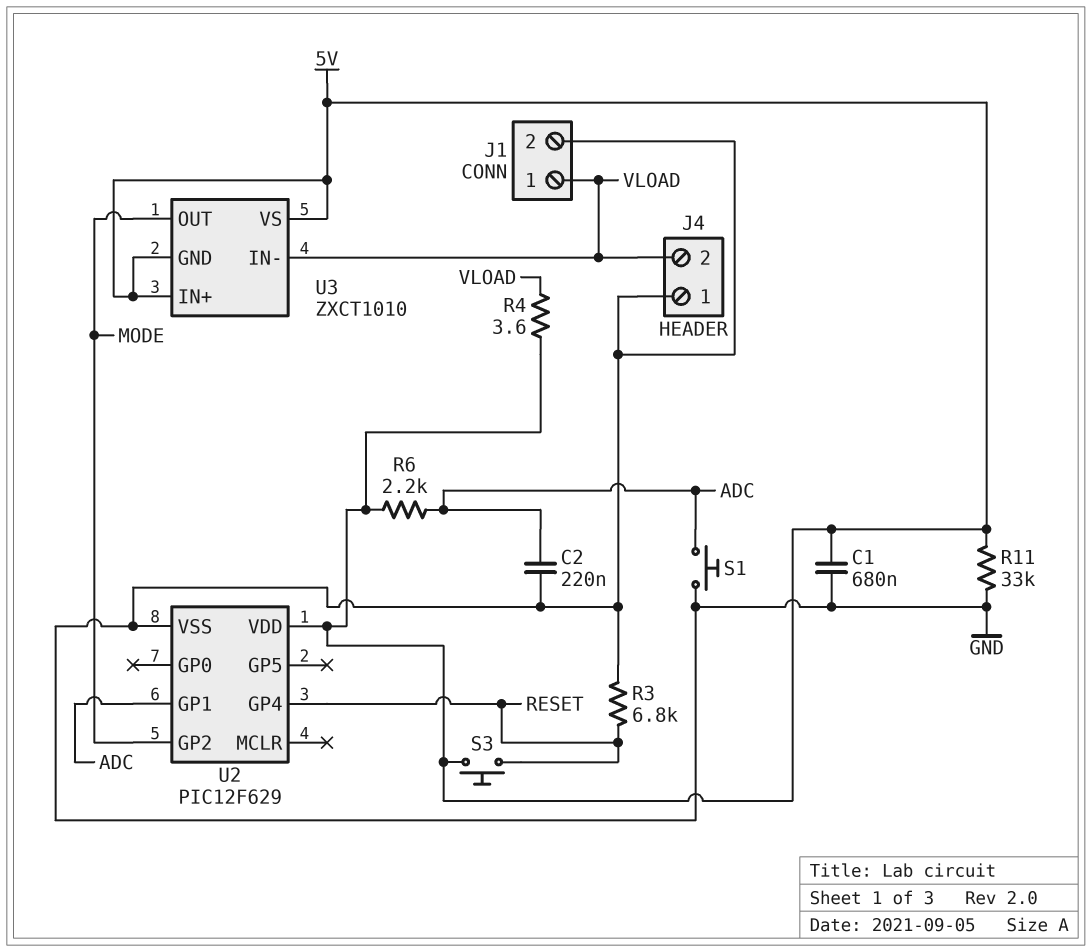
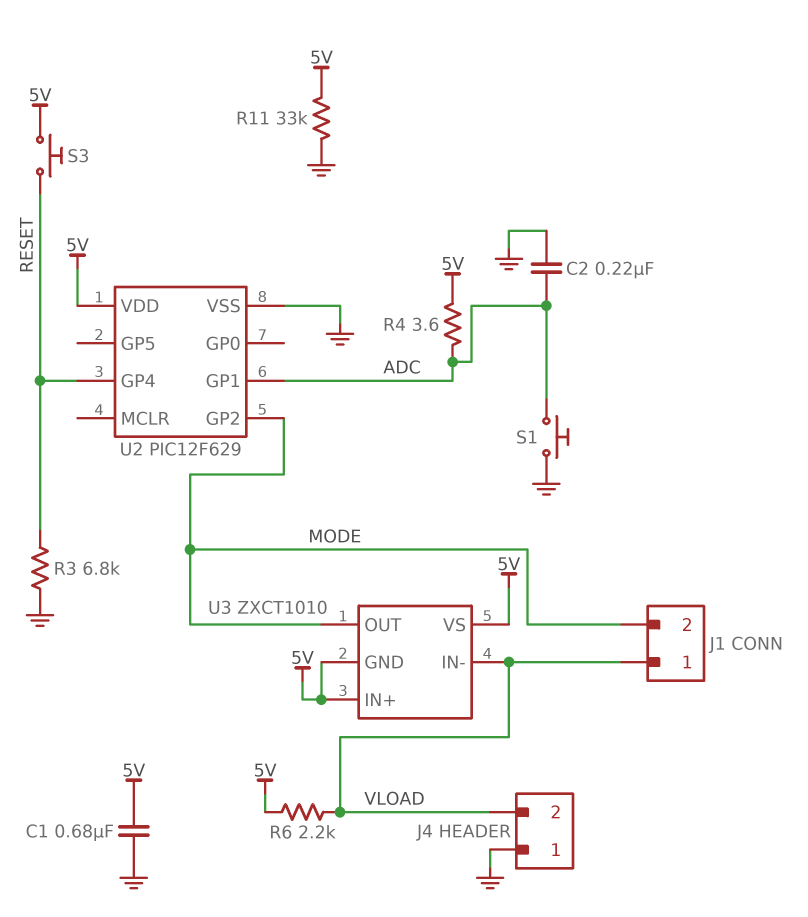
J1 pin 2: GND -> MODE
R4: 3.6 (5V, VLOAD) -> 3.6 (5V, ADC)
R6: 2.2k (5V, ADC) -> 2.2k (5V, VLOAD)

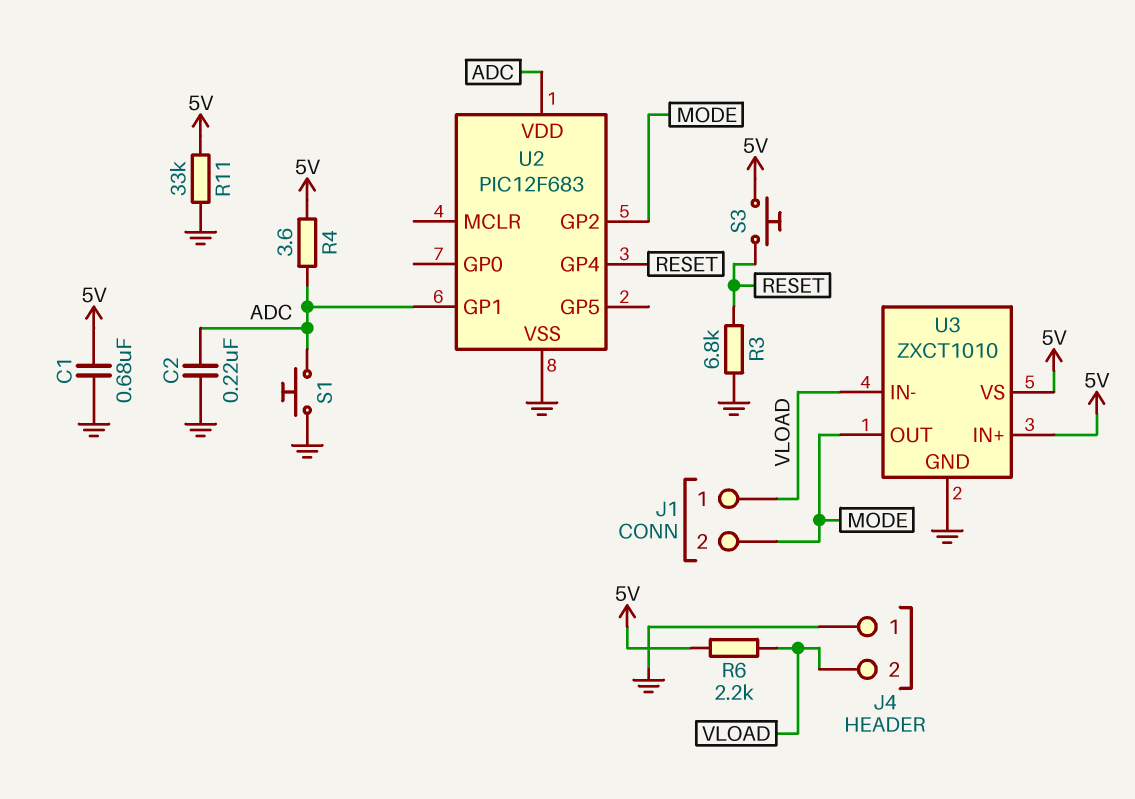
U2: PIC12F629 -> PIC12F683
U2 pin VDD: 5V -> ADC
U3 pin GND: 5V -> GND

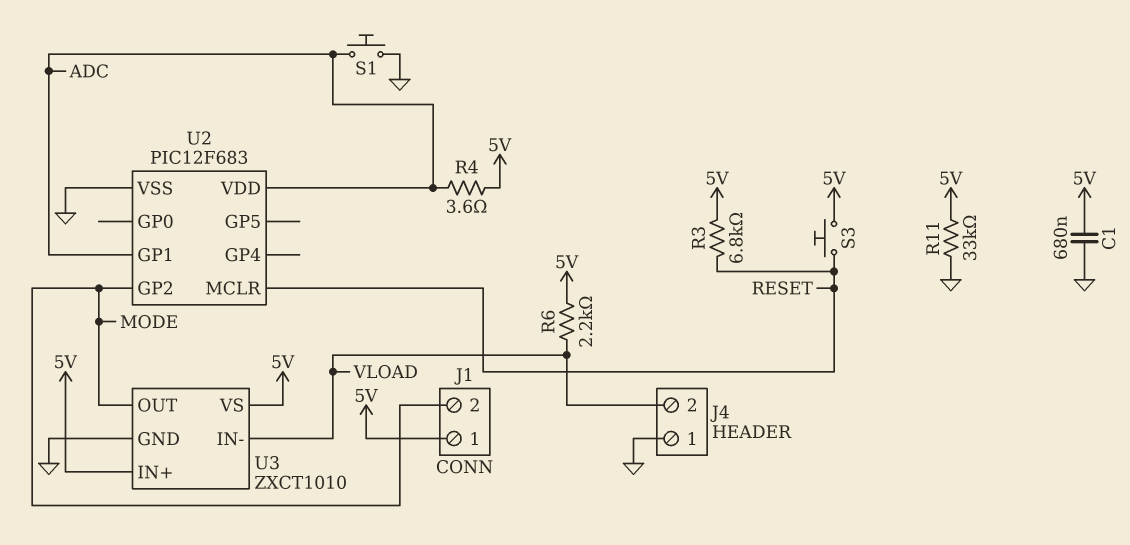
C2: 220nF (ADC, GND) -> none
J1 pin 1: VLOAD -> 5V
R3: 6.8k (GND, RESET) -> 6.8k (5V, RESET)
U2 pin GP4: RESET -> none
U2 pin MCLR: none -> RESET

